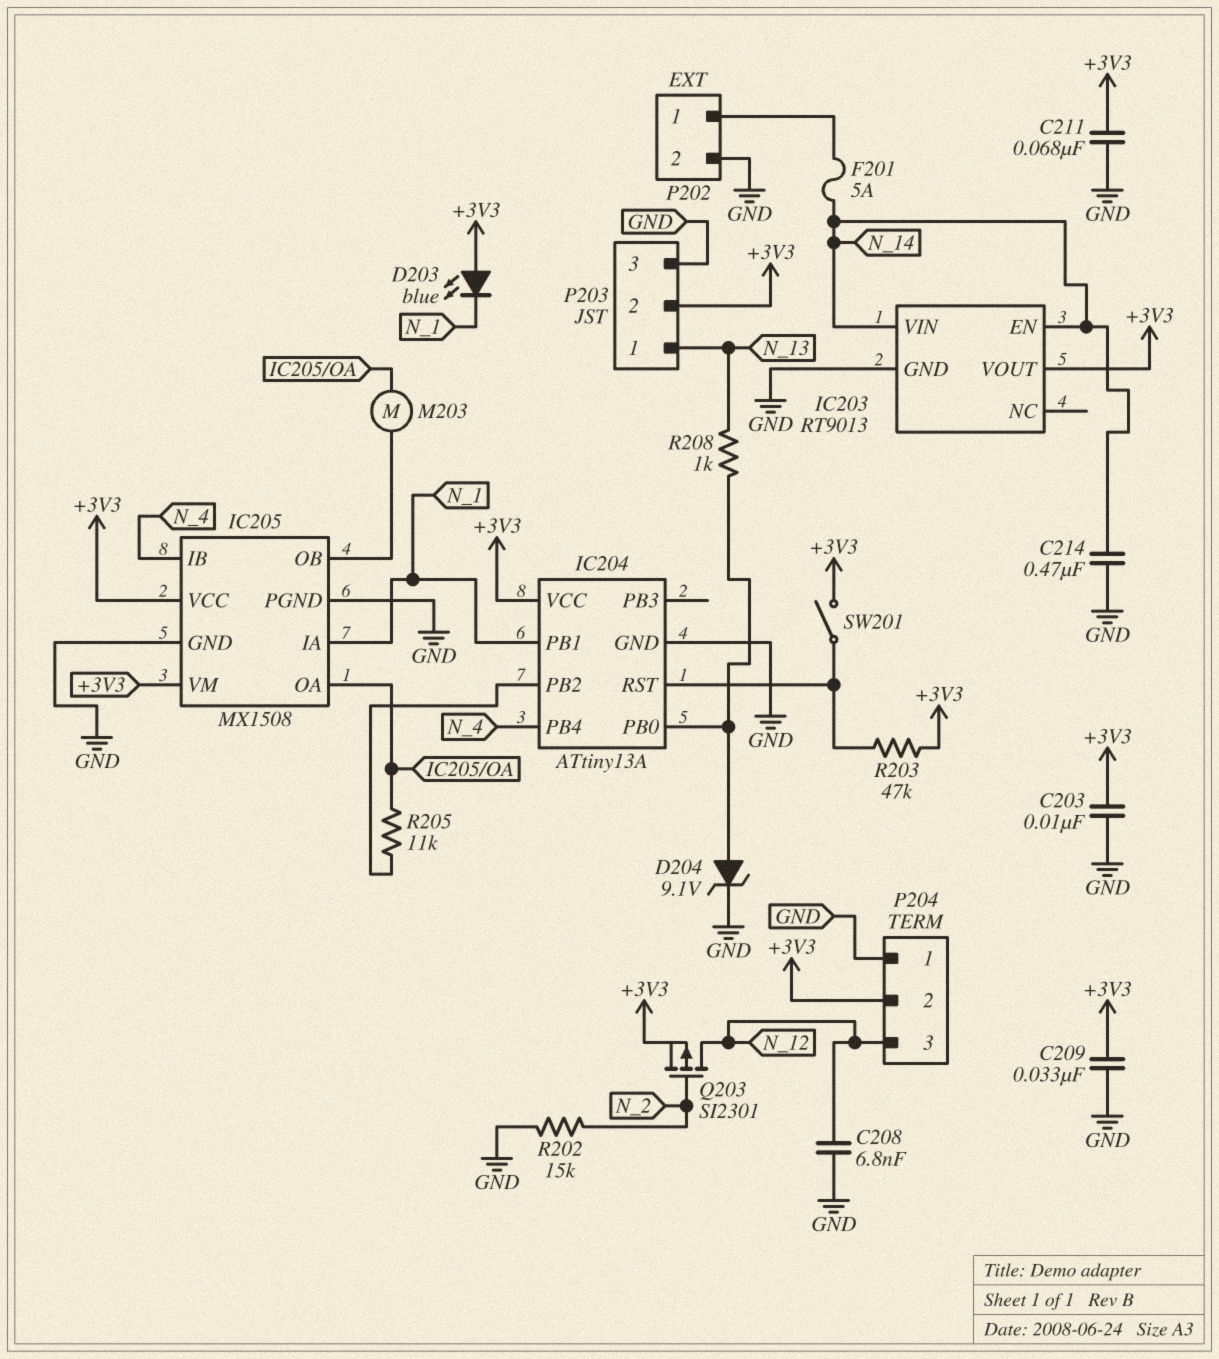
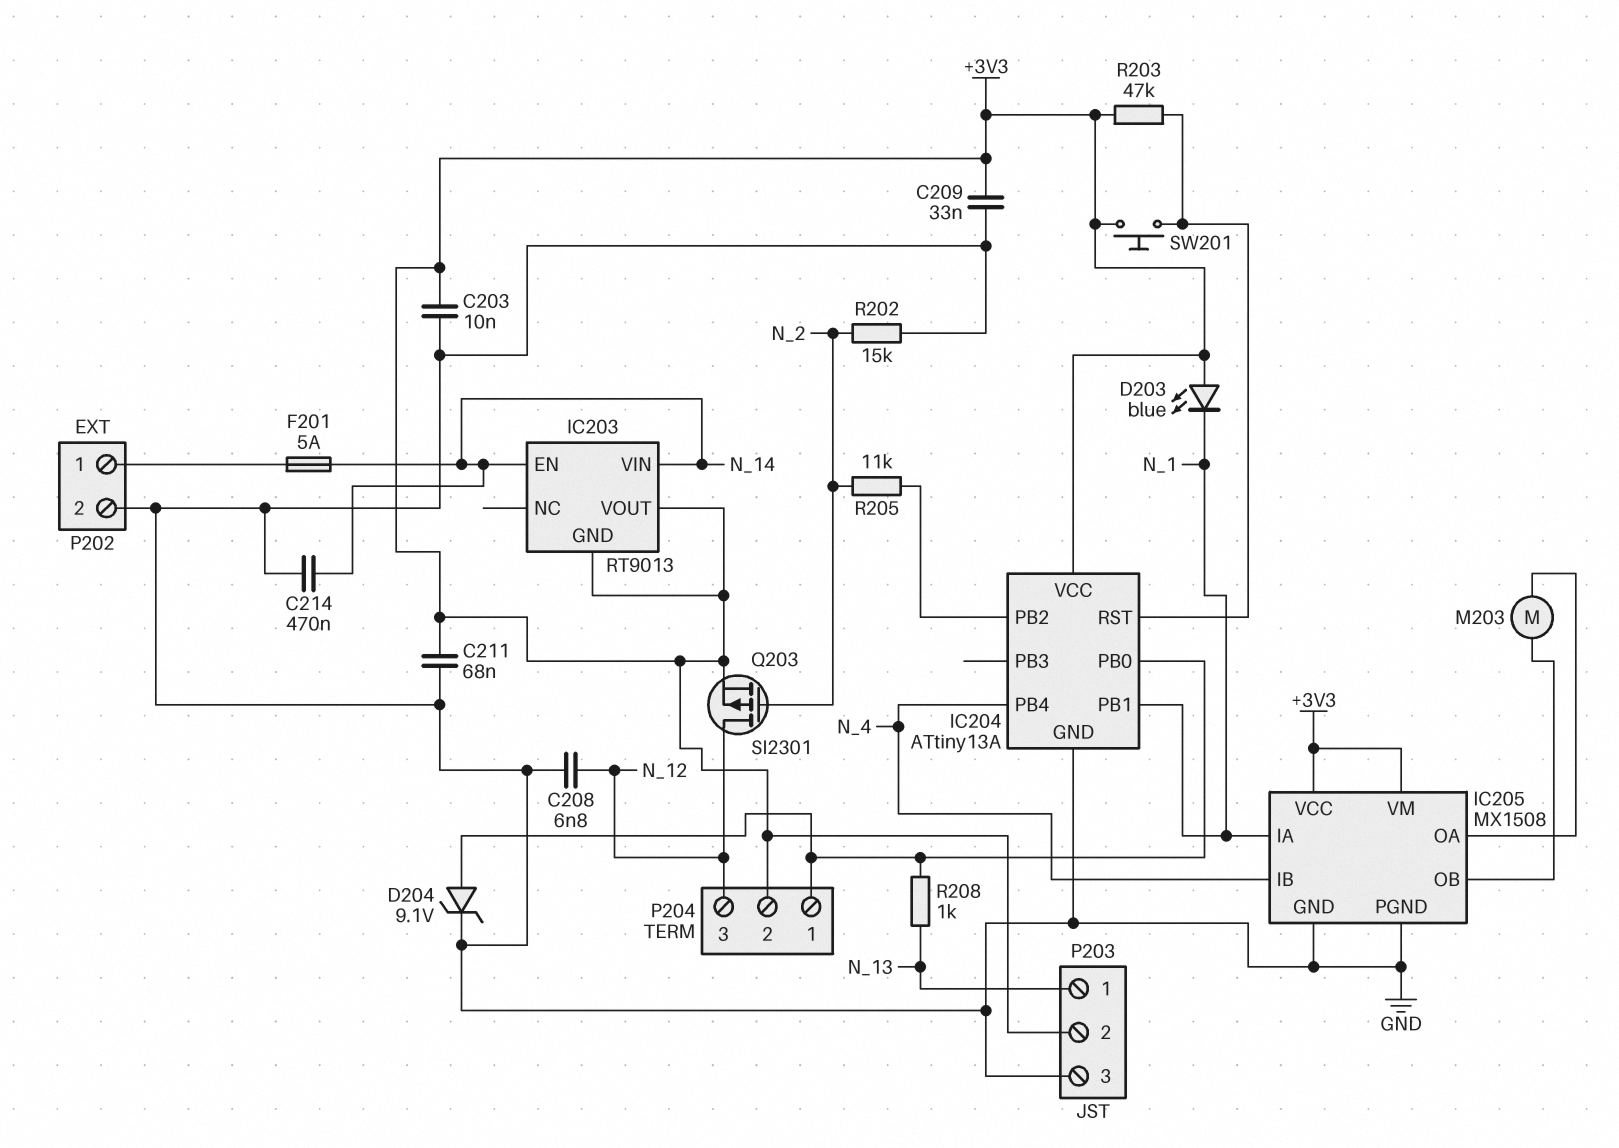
IC203 pin GND: GND -> +3V3
P204 pin 1: GND -> IC204/PB0
R205: 11k (IC204/PB2, IC205/OA) -> 11k (IC204/PB2, N_2)
SW201: switch (+3V3, IC204/RST) -> button (+3V3, IC204/RST)

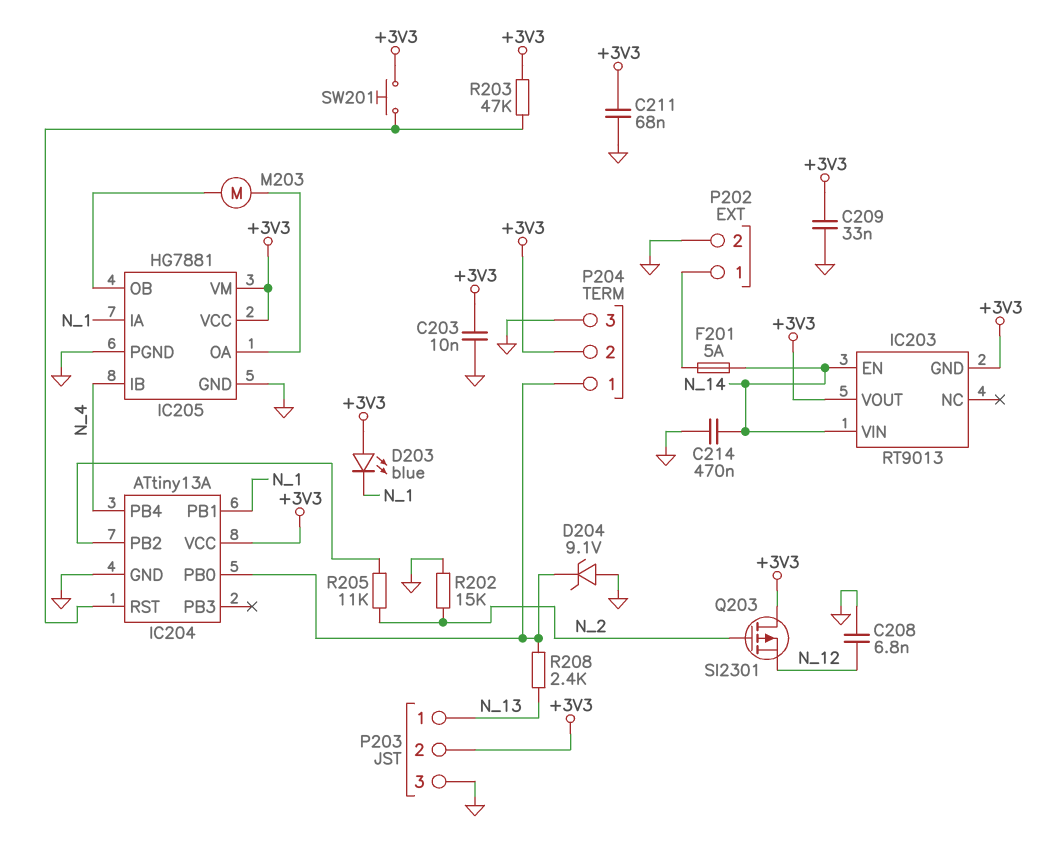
D204: zener 9.1V (A IC204/PB0, K GND) -> zener 9.1V (A GND, K IC204/PB0)
IC205: MX1508 -> HG7881
P204 pin 3: N_12 -> GND
Q203: PMOS SI2301 (G N_2, D N_12, S +3V3) -> PMOS SI2301 (G N_2, D +3V3, S N_12)
R208: 1k (IC204/PB0, N_13) -> 2.4k (IC204/PB0, N_13)

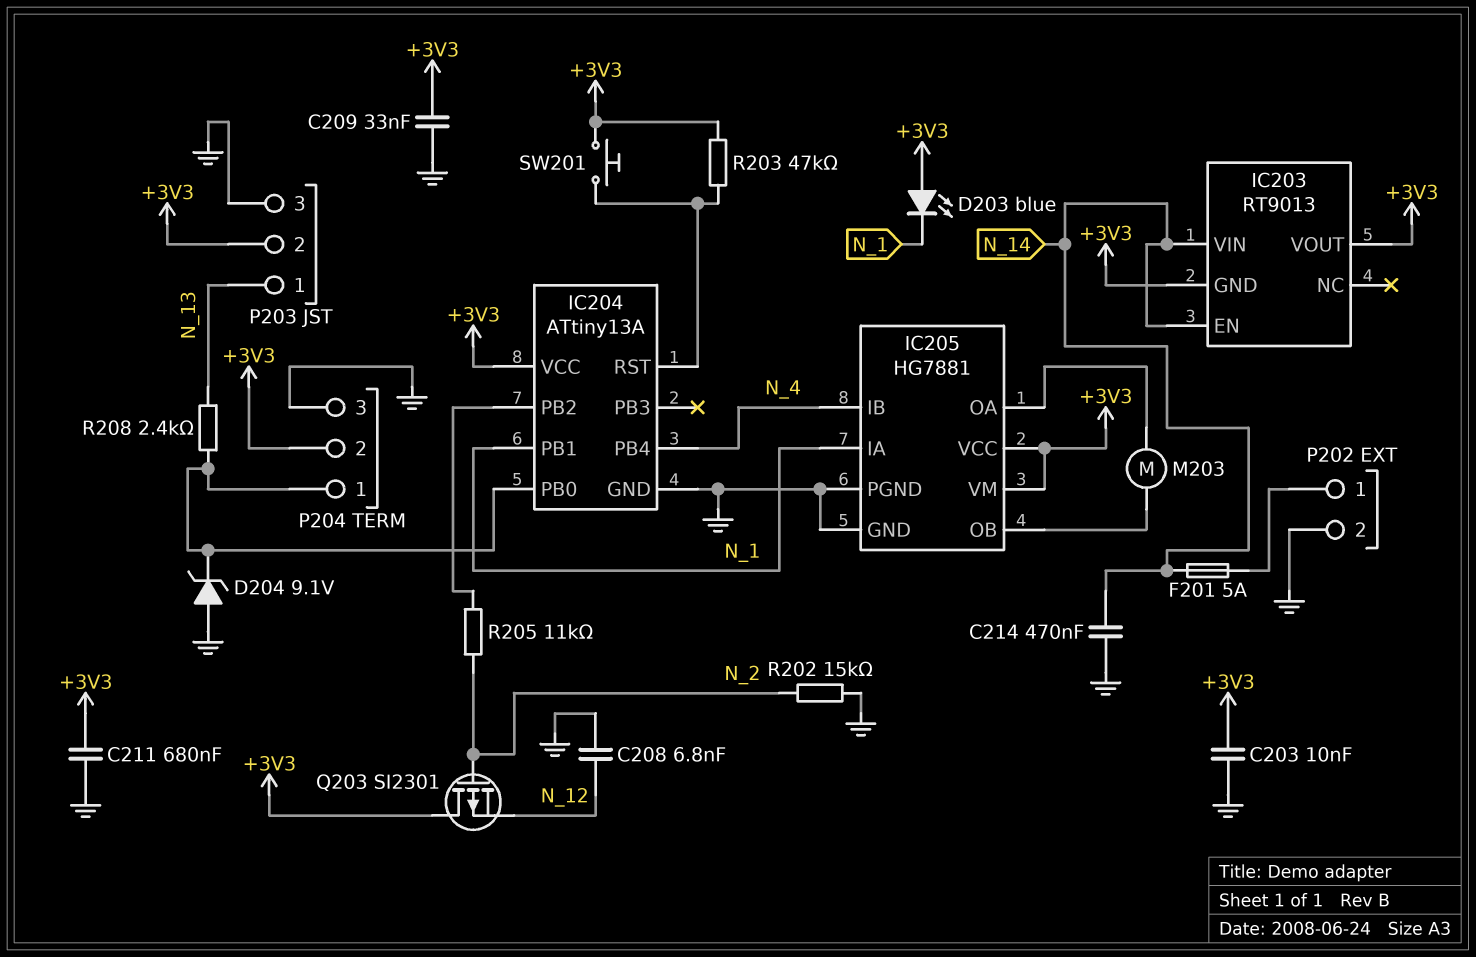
C211: 68nF (+3V3, GND) -> 680nF (+3V3, GND)

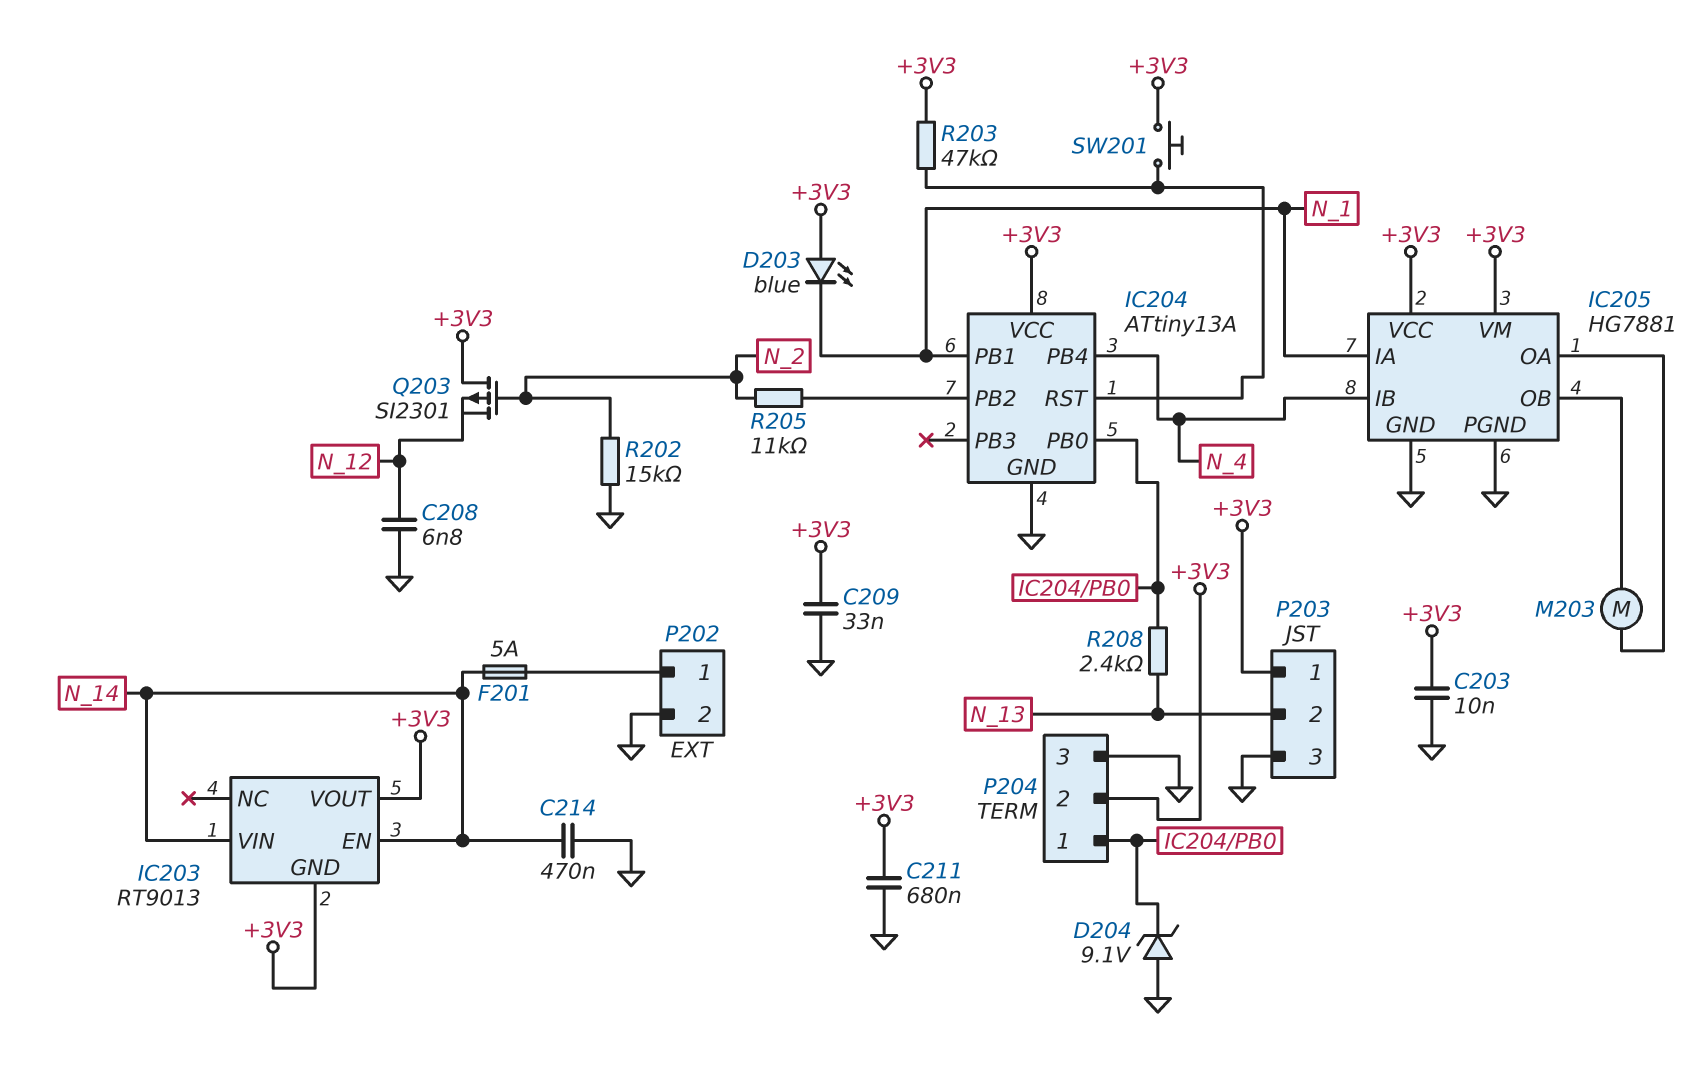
P203 pin 1: N_13 -> +3V3
P203 pin 2: +3V3 -> N_13

